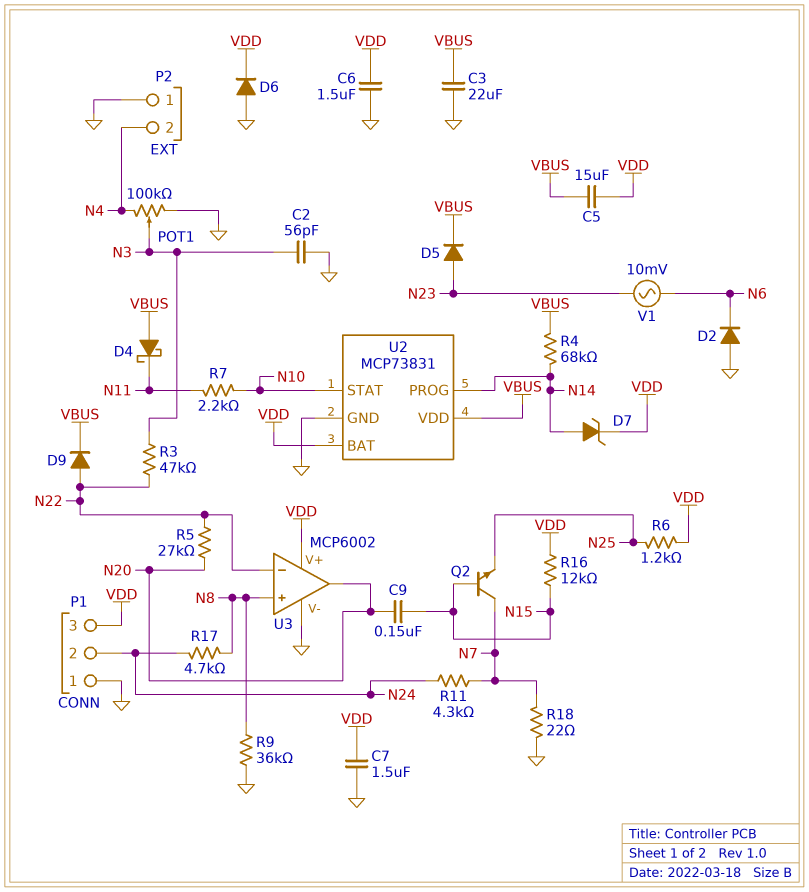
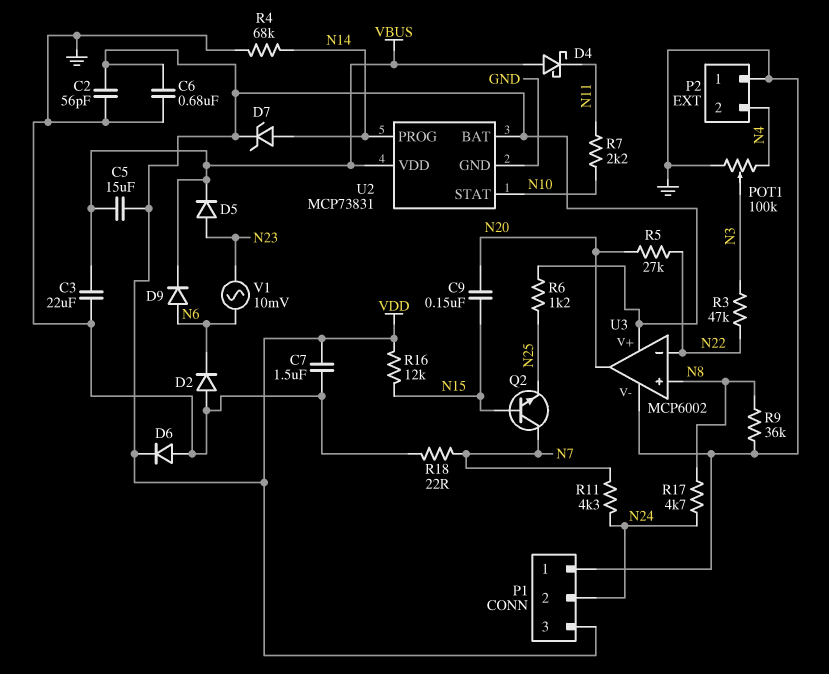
C2: 56pF (GND, N3) -> 56pF (GND, VDD)
C6: 1.5uF (GND, VDD) -> 680nF (GND, VDD)
D9: diode (A N22, K VBUS) -> diode (A N6, K VBUS)
R4: 68k (N14, VBUS) -> 68k (GND, N14)

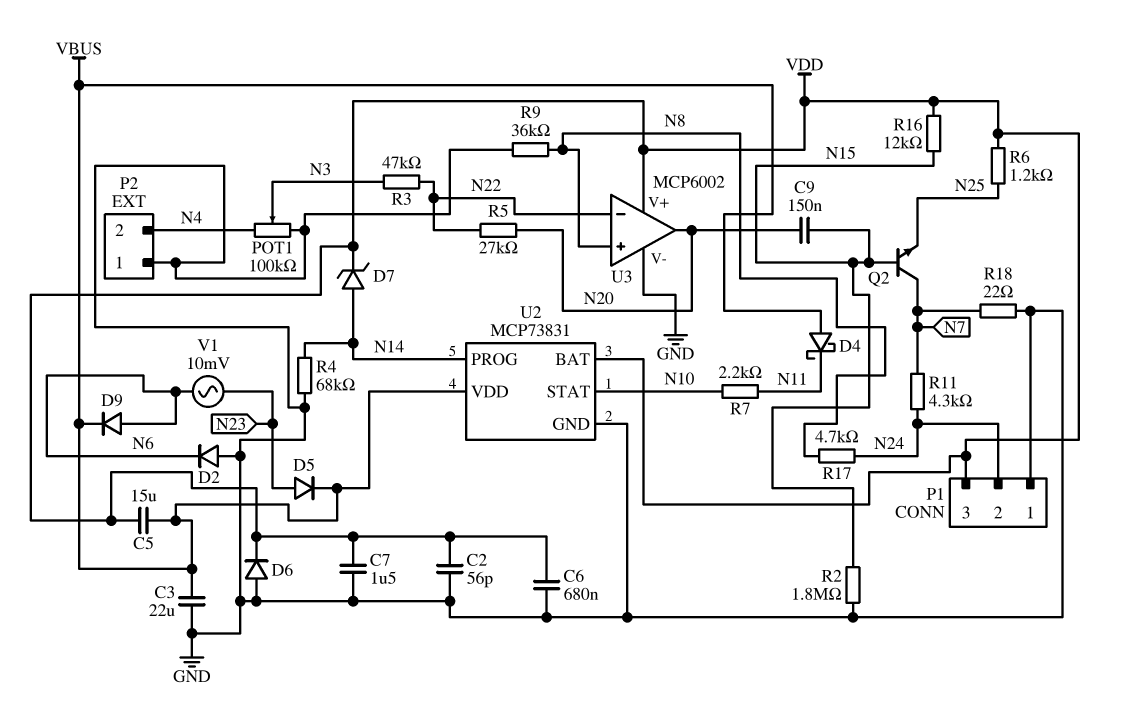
R2: none -> 1.8M (GND, N15)

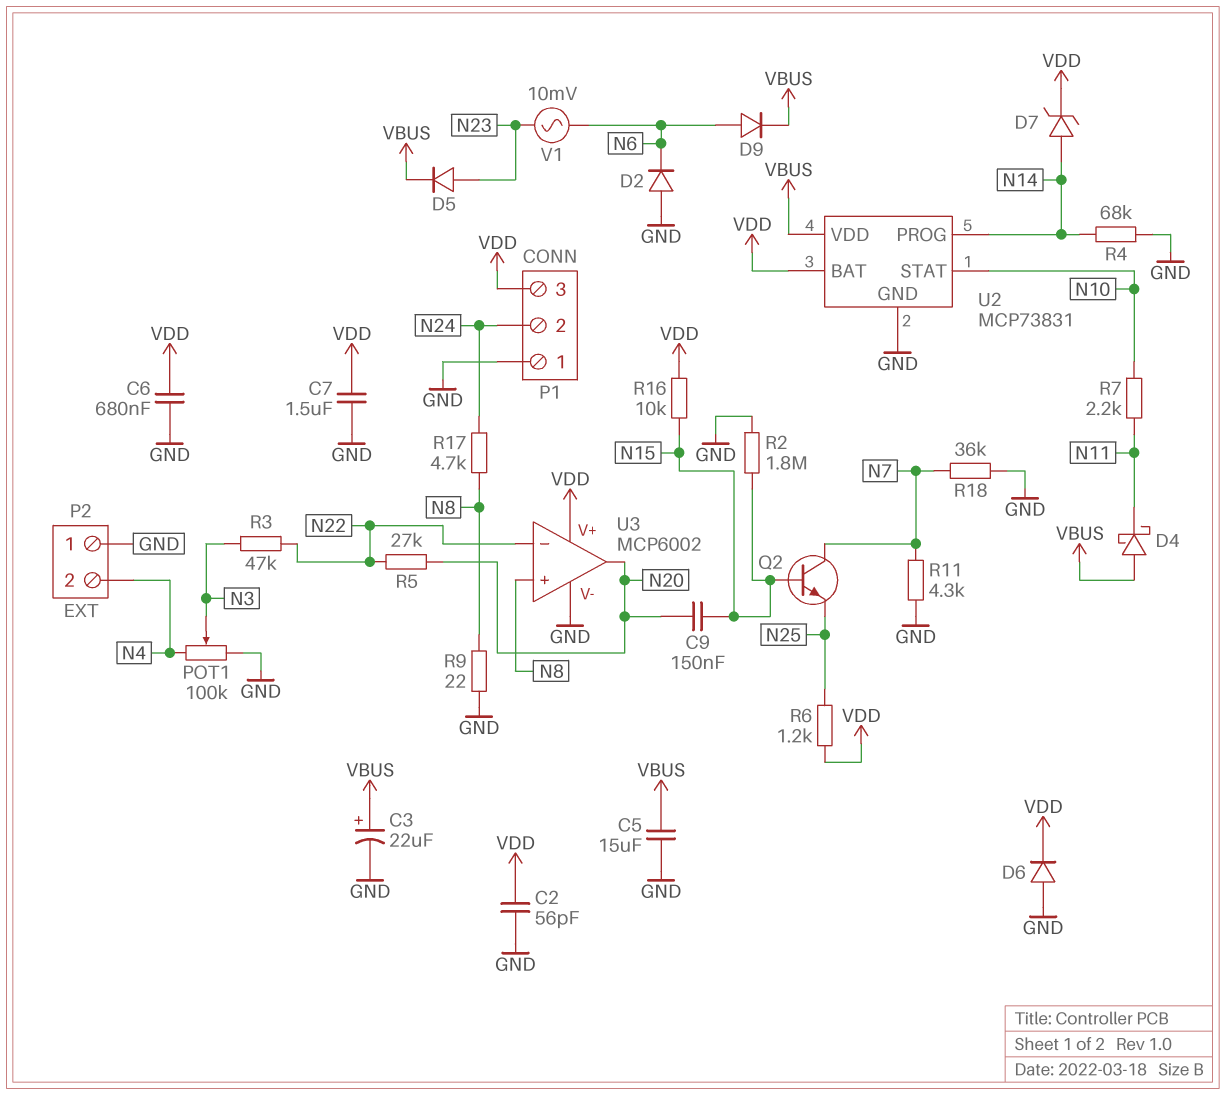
C3: 22uF (GND, VBUS) -> 22uF (plus VBUS, minus GND)
C5: 15uF (VBUS, VDD) -> 15uF (GND, VBUS)
R9: 36k (GND, N8) -> 22 (GND, N8)
R11: 4.3k (N7, N24) -> 4.3k (GND, N7)
R16: 12k (N15, VDD) -> 10k (N15, VDD)
R18: 22 (GND, N7) -> 36k (GND, N7)

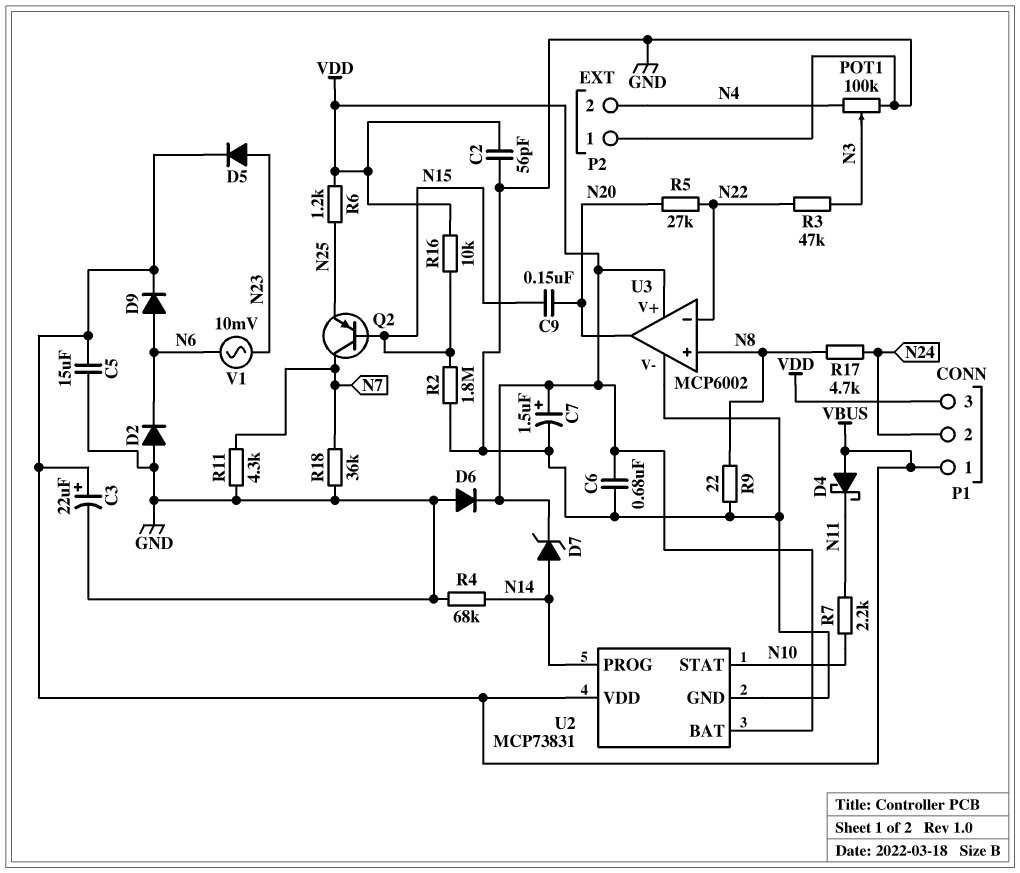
C7: 1.5uF (GND, VDD) -> 1.5uF (plus VDD, minus GND)
P1 pin 1: GND -> VBUS
Q2: NPN (B N15, C N7, E N25) -> PNP (B N15, C N7, E N25)

